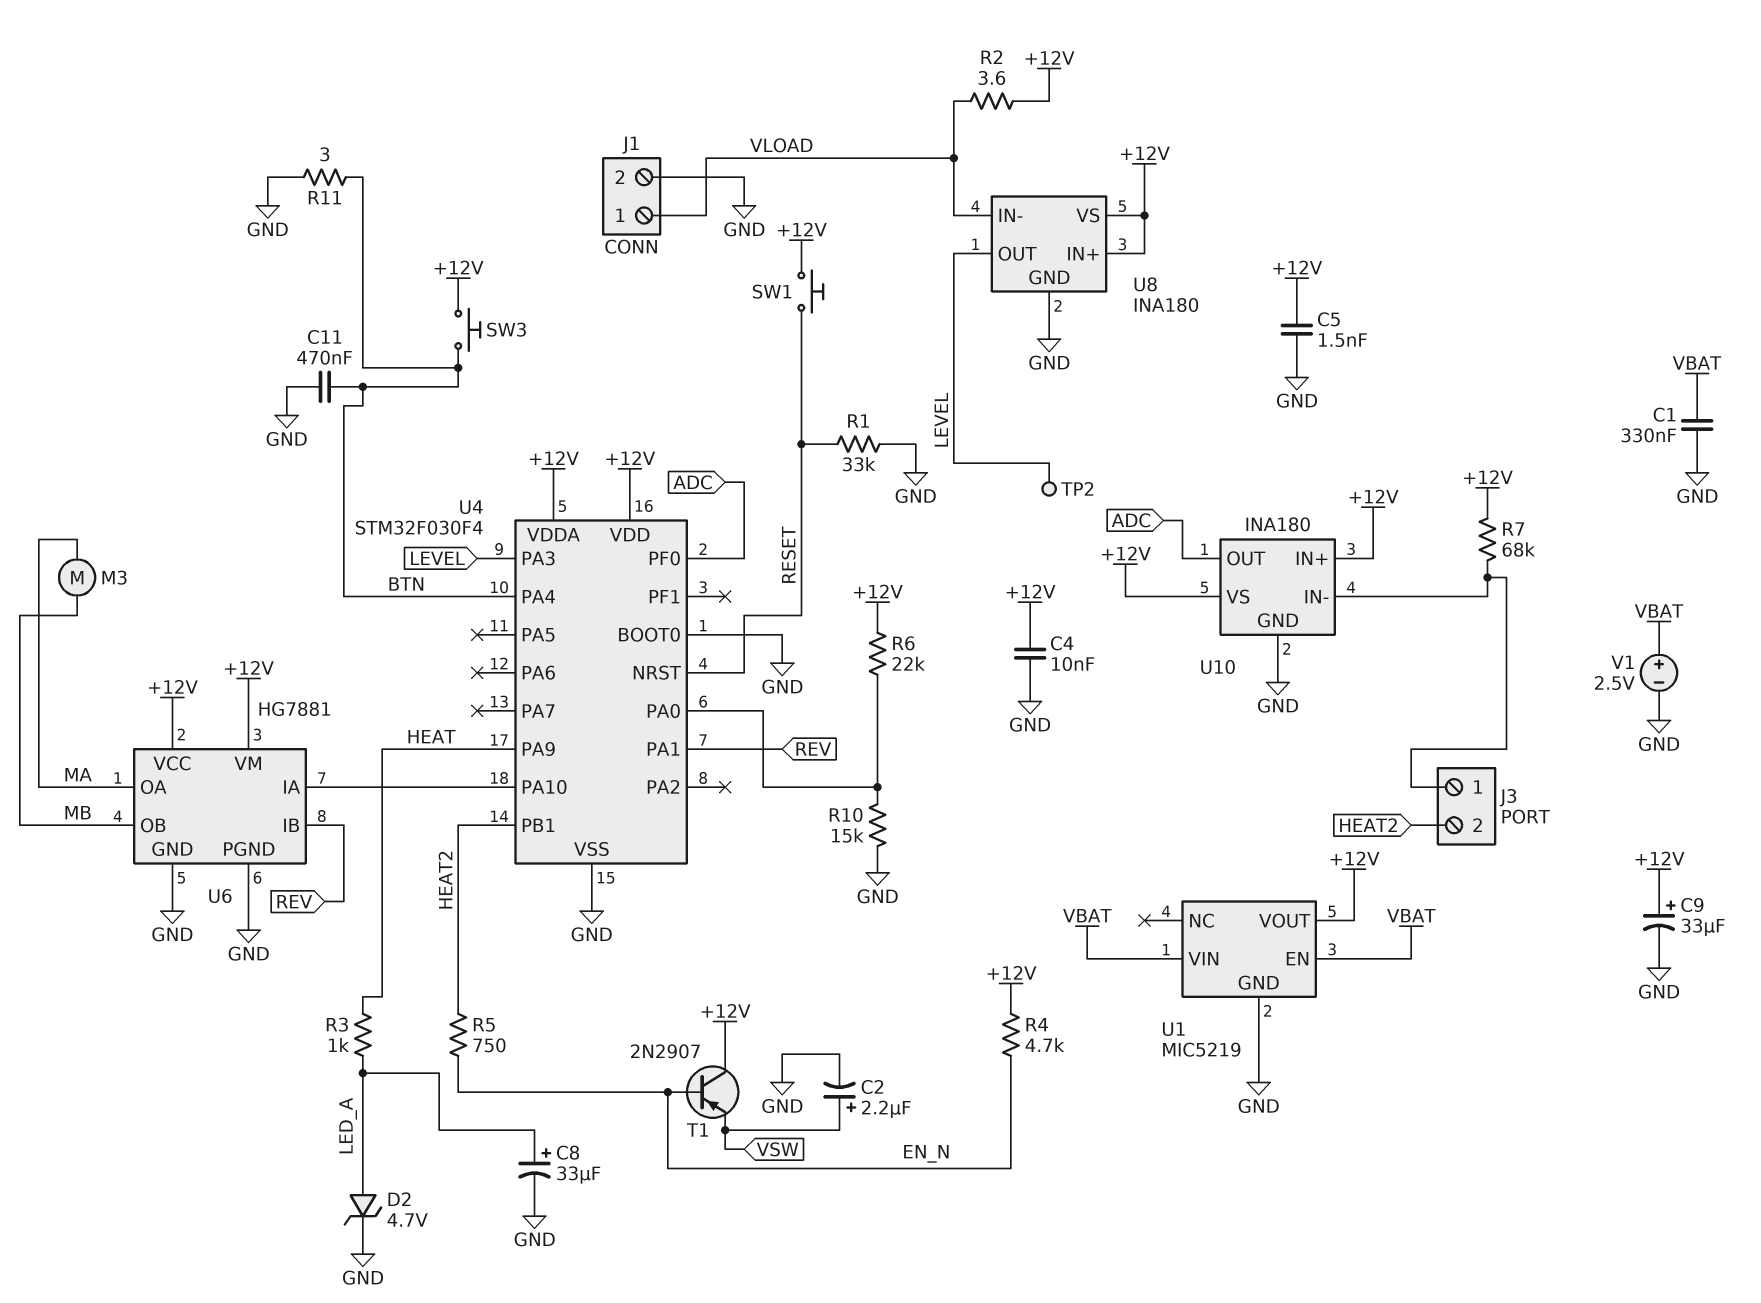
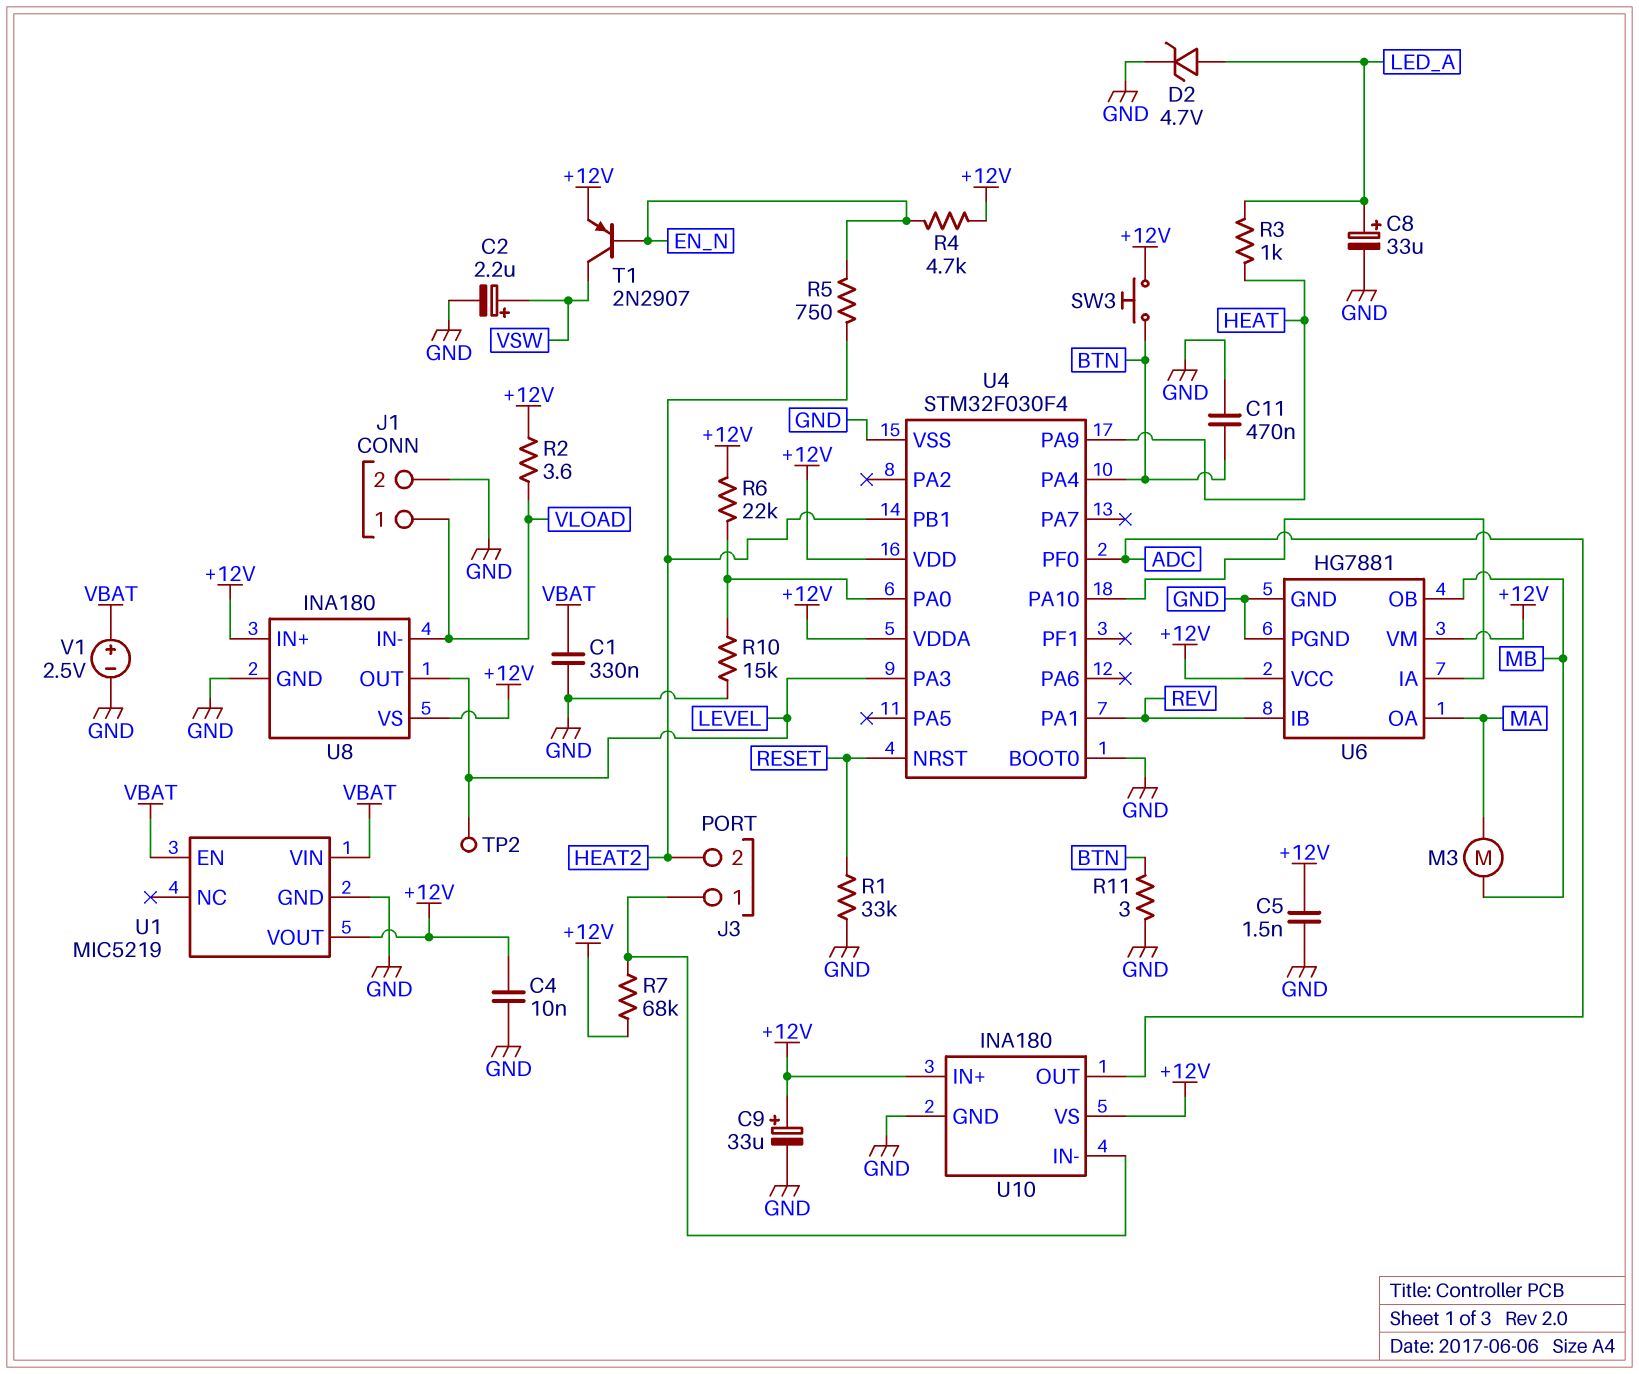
SW1: button (+12V, RESET) -> none
T1: PNP 2N2907 (B EN_N, C +12V, E VSW) -> PNP 2N2907 (B EN_N, C VSW, E +12V)

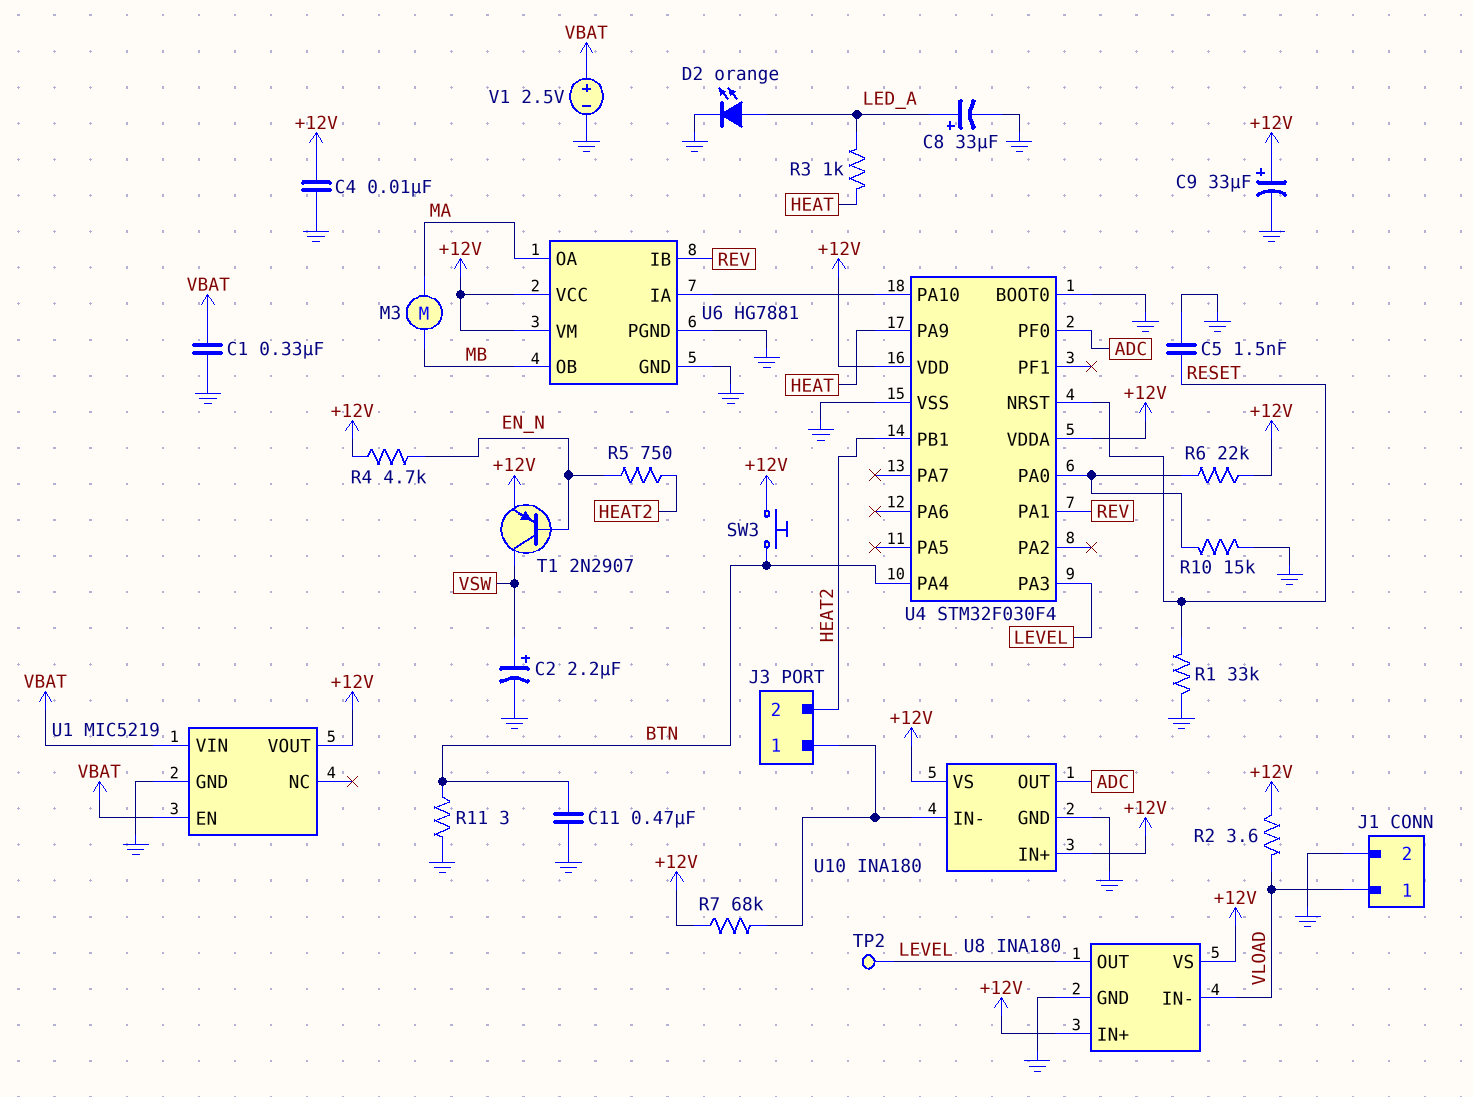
C5: 1.5nF (+12V, GND) -> 1.5nF (GND, RESET)
D2: zener 4.7V (A LED_A, K GND) -> LED orange (A LED_A, K GND)

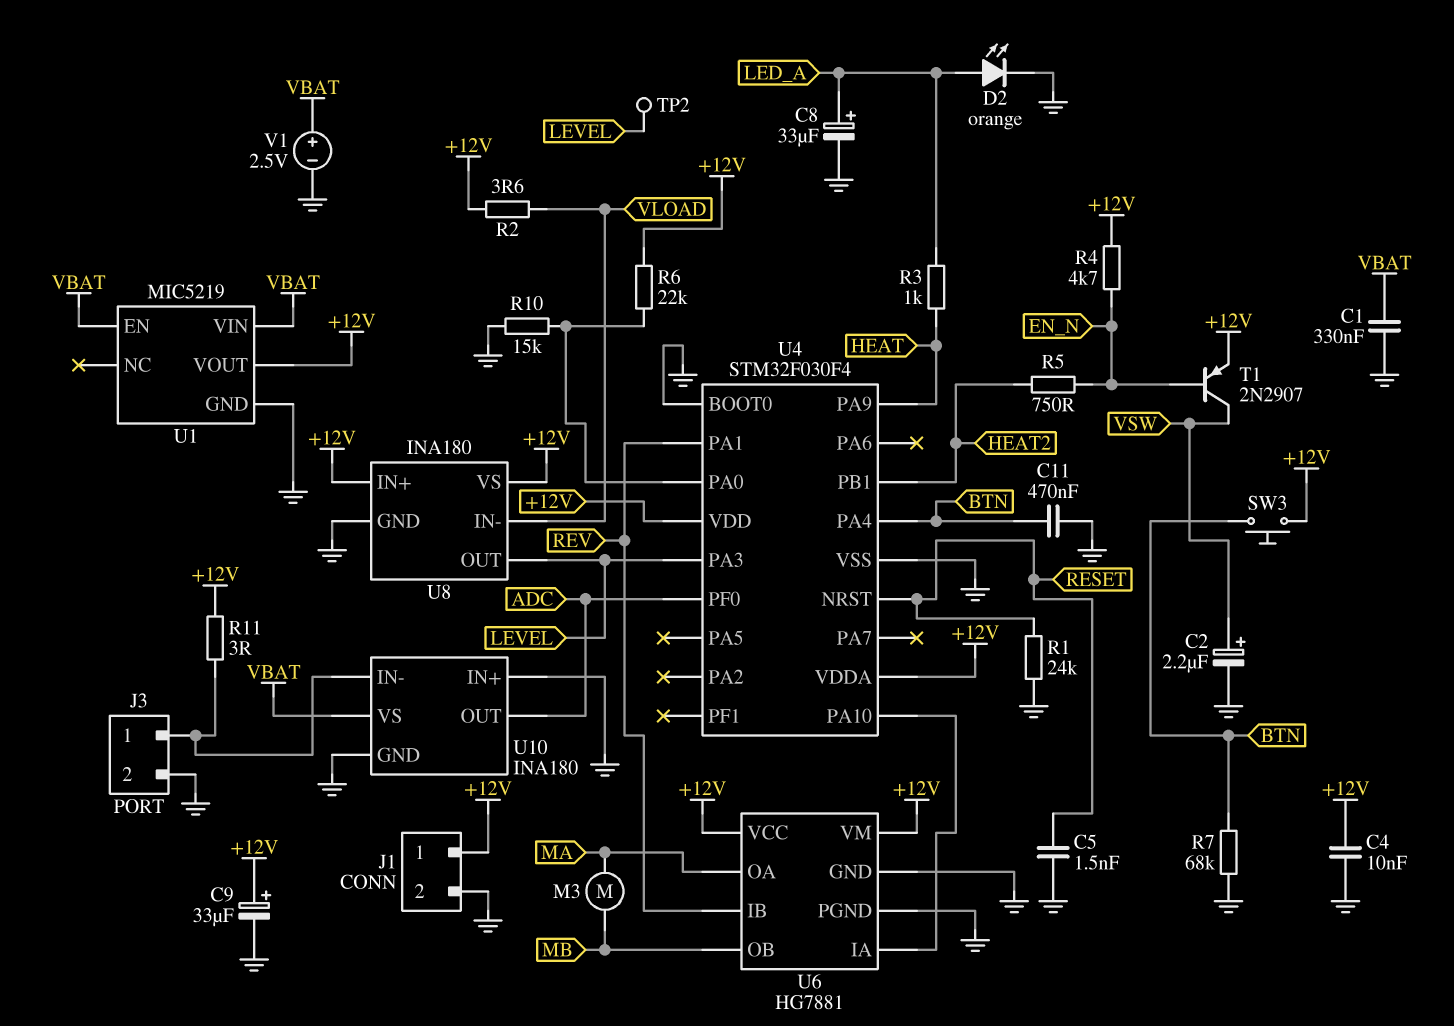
J1 pin 1: VLOAD -> +12V
J3 pin 2: HEAT2 -> GND
R1: 33k (GND, RESET) -> 24k (GND, RESET)
R7: 68k (+12V, J3/1) -> 68k (BTN, GND)
R11: 3 (BTN, GND) -> 3 (+12V, J3/1)
U10 pin IN+: +12V -> GND
U10 pin VS: +12V -> VBAT

